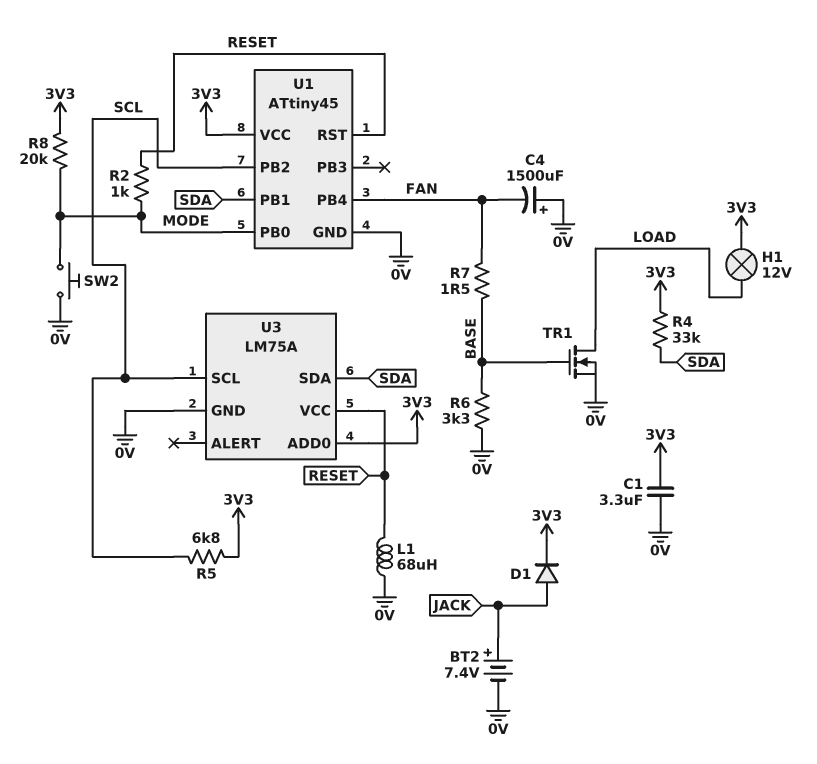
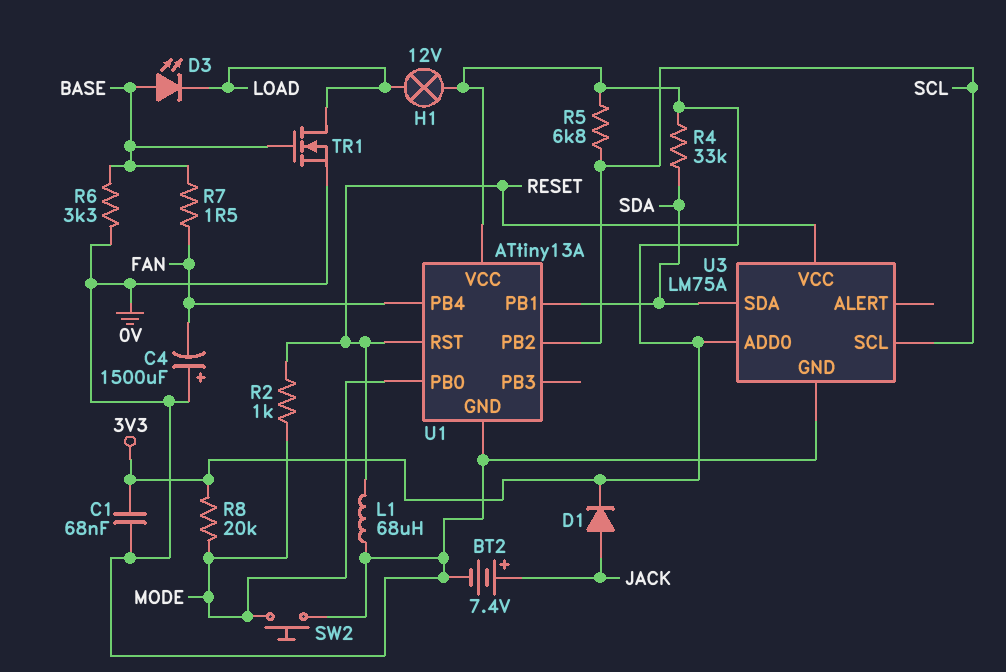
C1: 3.3uF (0V, 3V3) -> 68nF (0V, 3V3)
D3: none -> LED (A BASE, K LOAD)
U1: ATtiny45 -> ATtiny13A

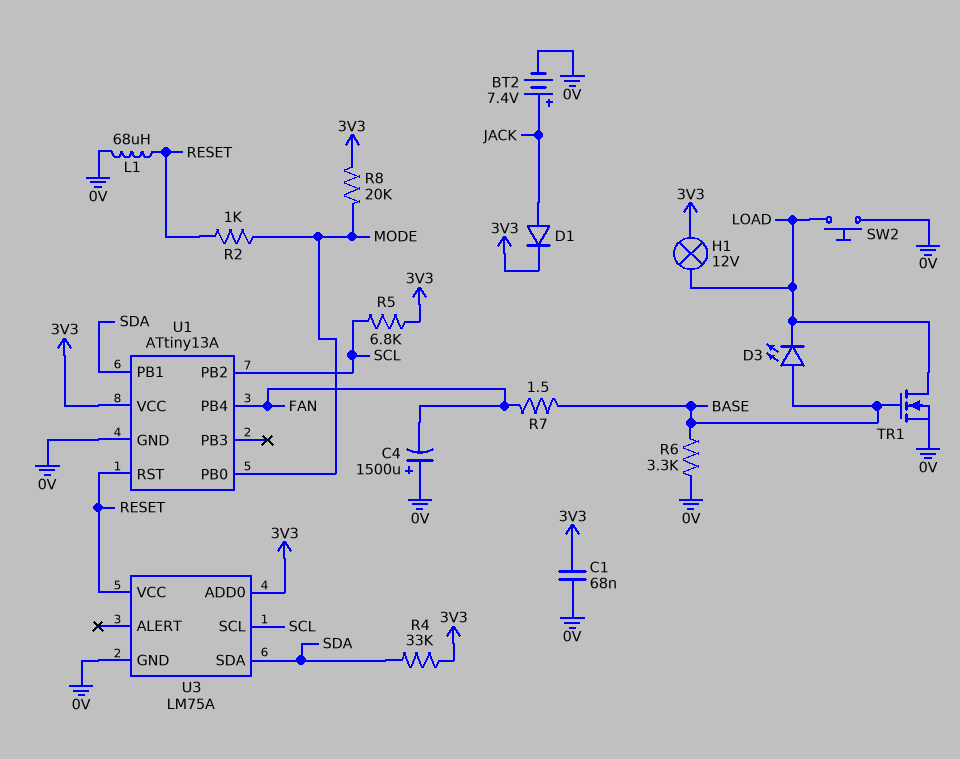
SW2: button (0V, MODE) -> button (0V, LOAD)

